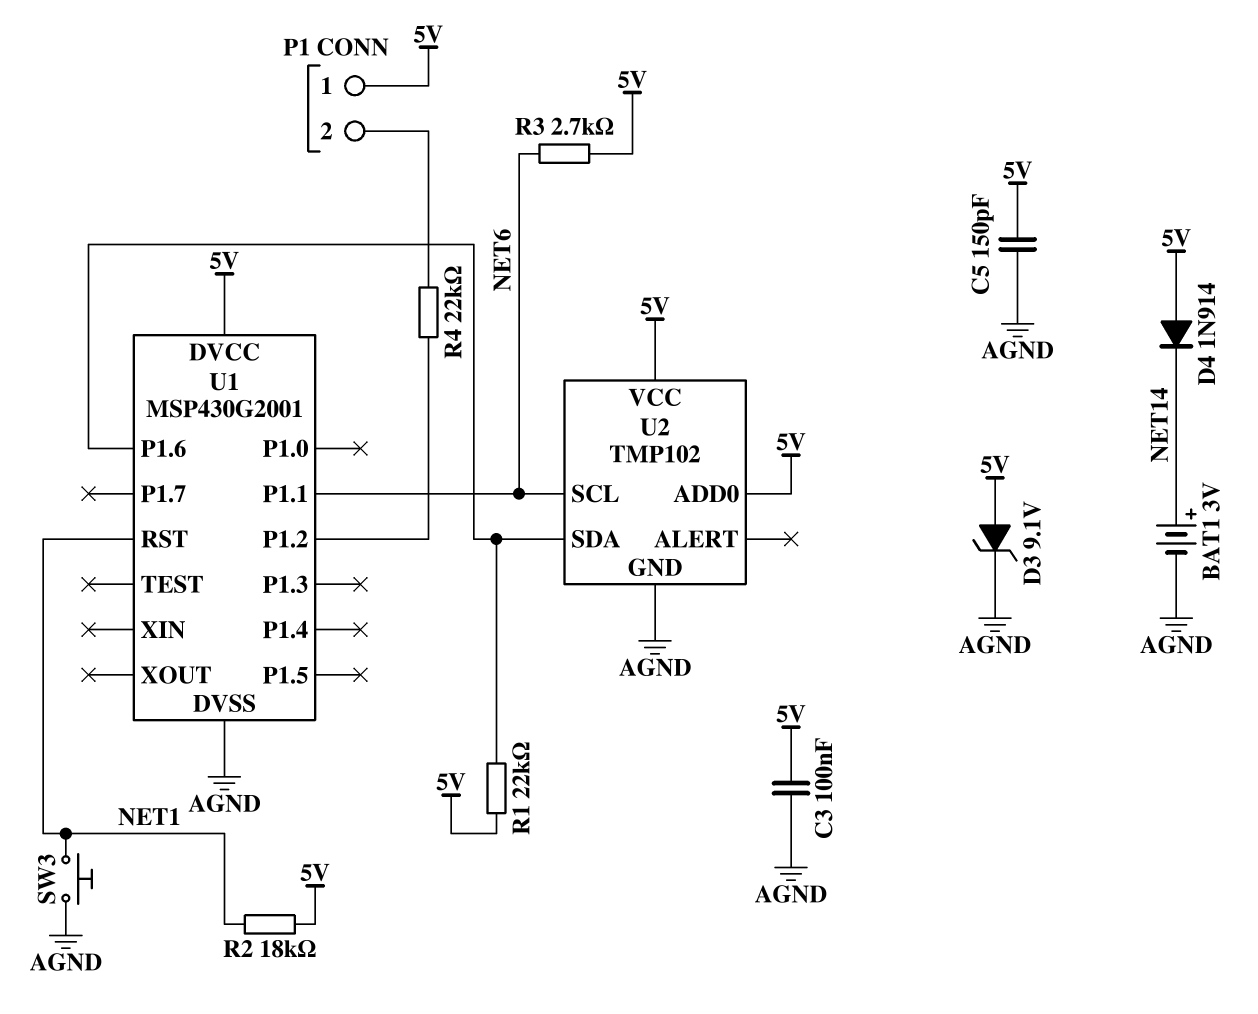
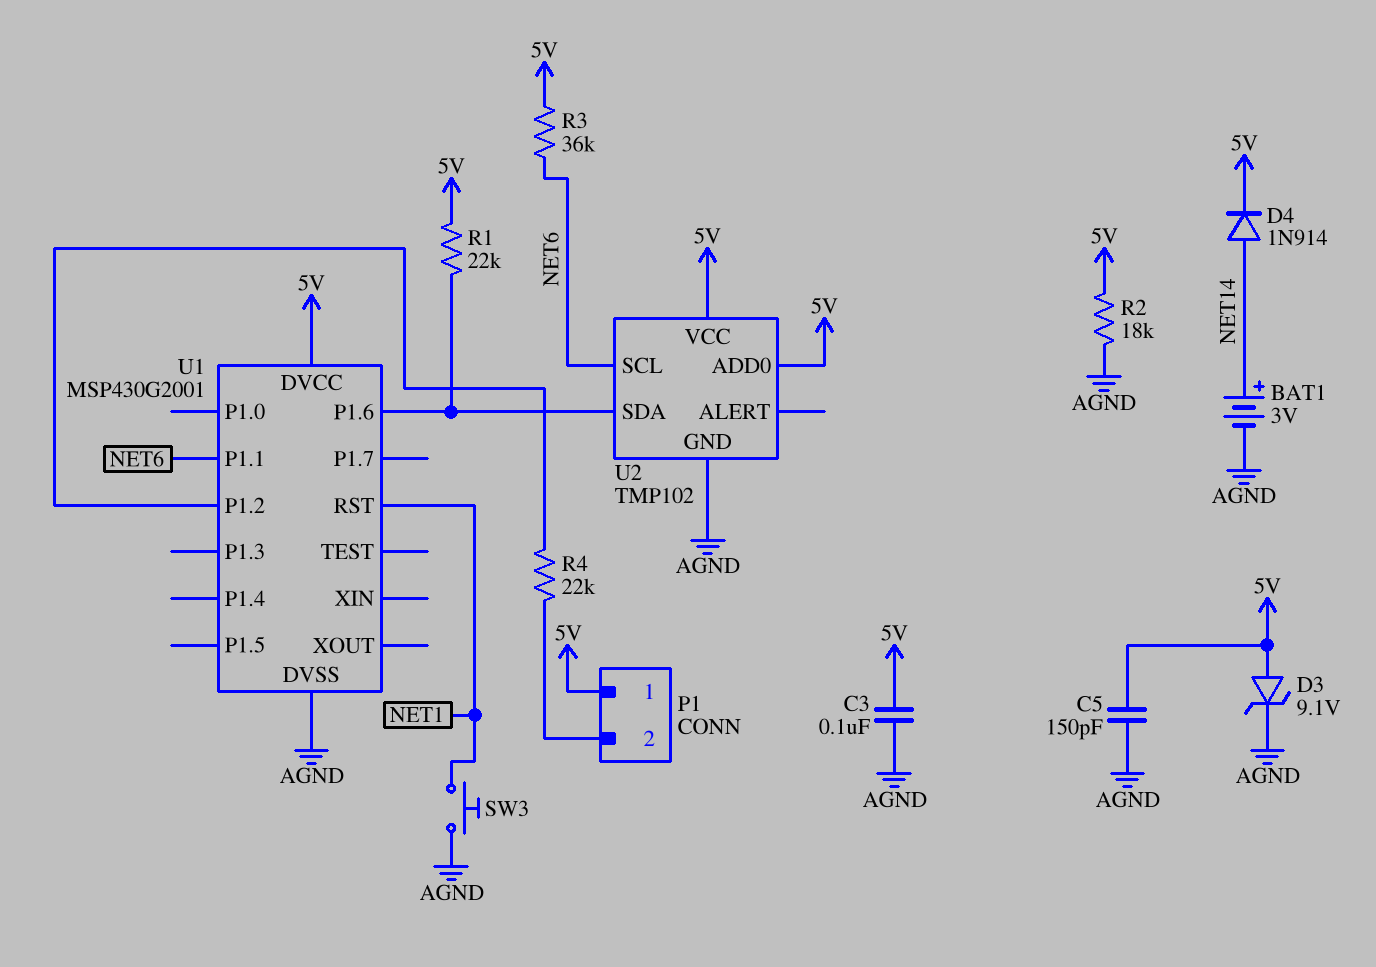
D4: diode 1N914 (A 5V, K NET14) -> diode 1N914 (A NET14, K 5V)
R2: 18k (5V, NET1) -> 18k (5V, AGND)
R3: 2.7k (5V, NET6) -> 36k (5V, NET6)

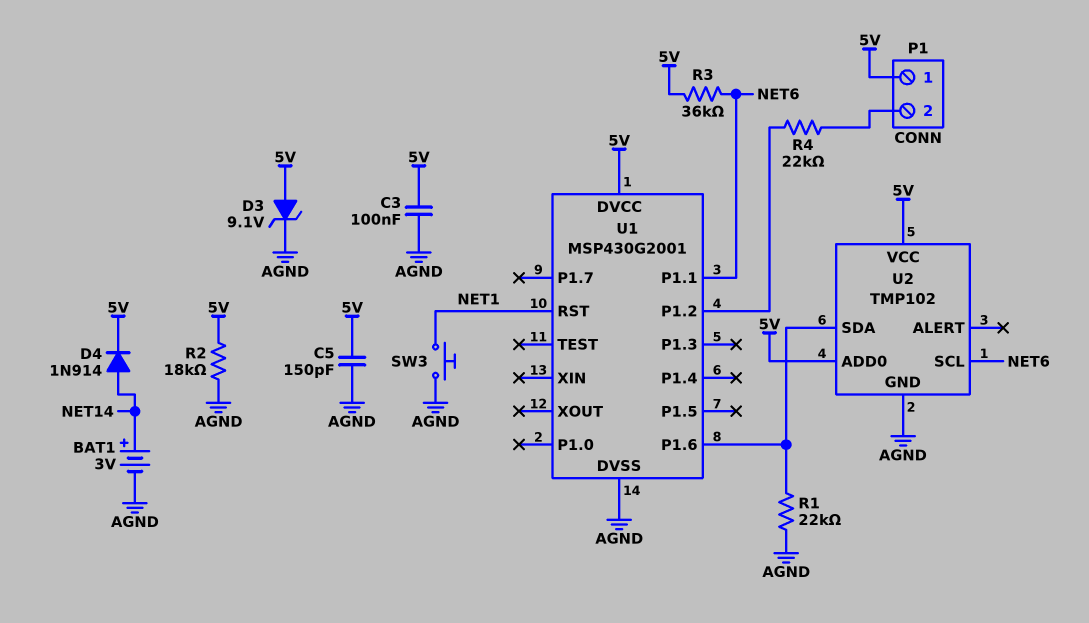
R1: 22k (5V, U1/P1.6) -> 22k (AGND, U1/P1.6)

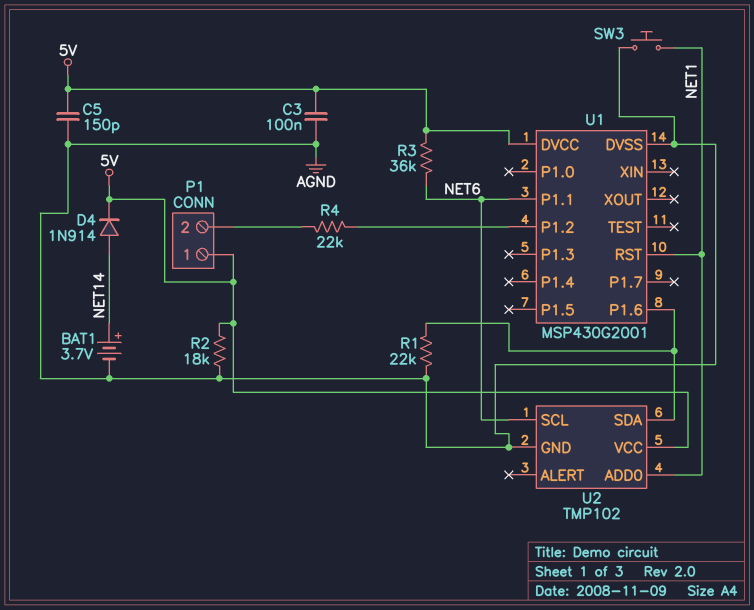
BAT1: 3V (plus NET14, minus AGND) -> 3.7V (plus NET14, minus AGND)
D3: zener 9.1V (A 5V, K AGND) -> none
U2 pin ADD0: 5V -> NET1

